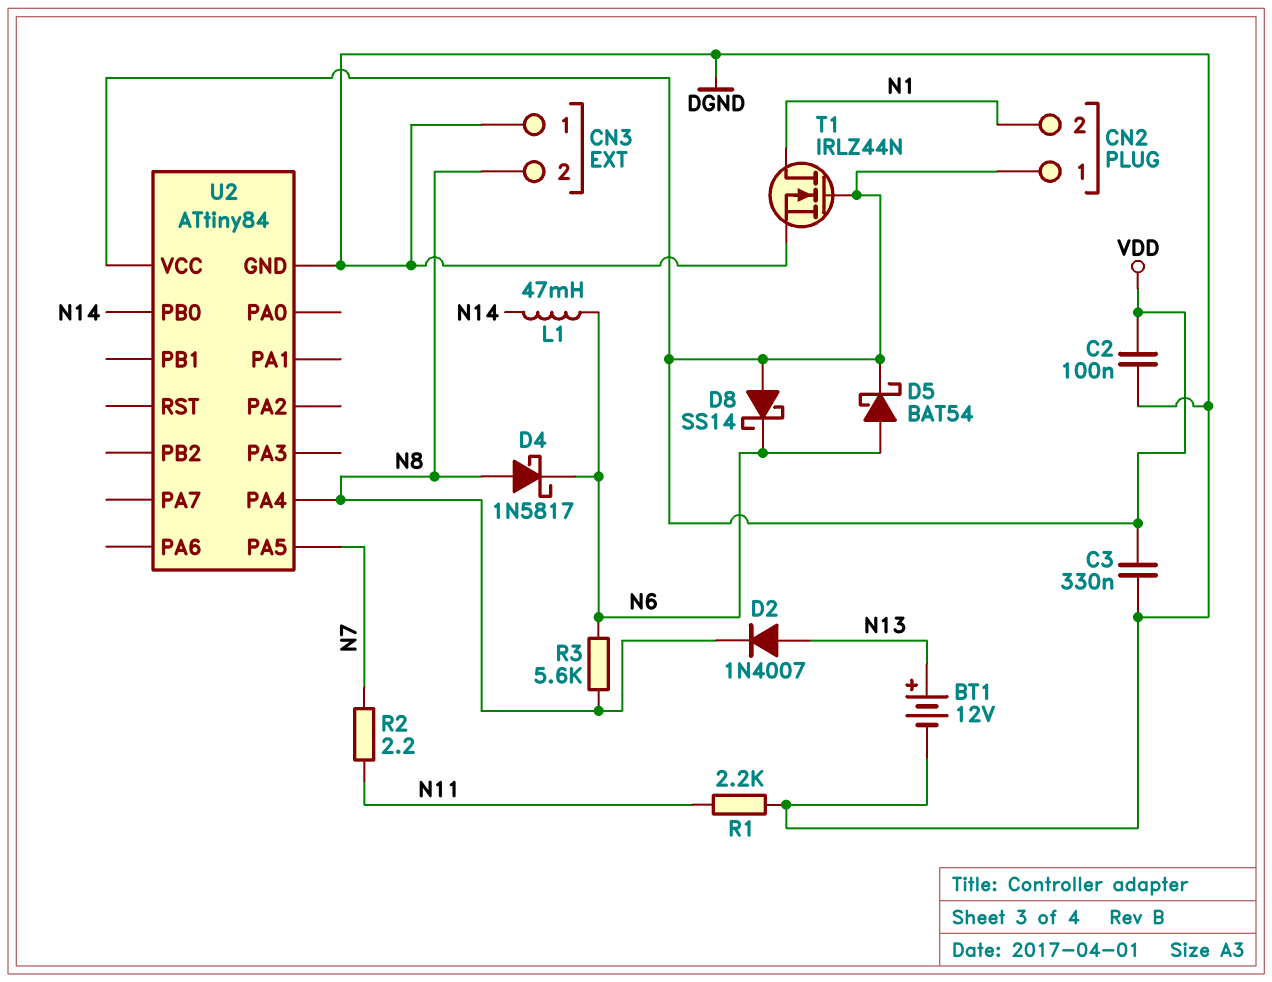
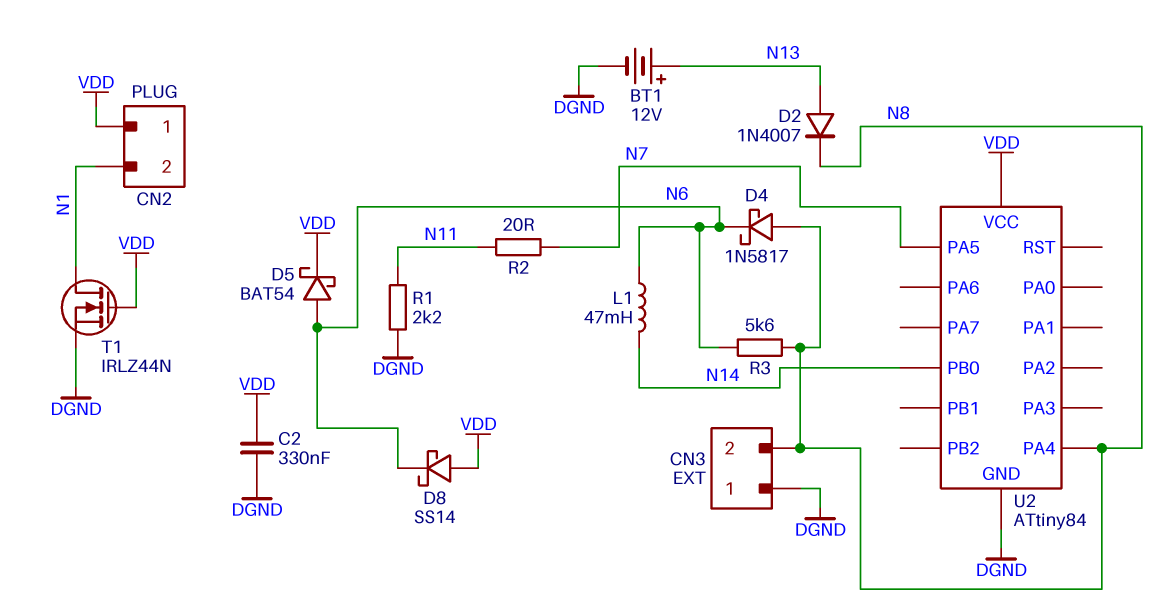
C2: 100nF (DGND, VDD) -> 330nF (DGND, VDD)
C3: 330nF (DGND, VDD) -> none
R2: 2.2 (N7, N11) -> 20 (N7, N11)

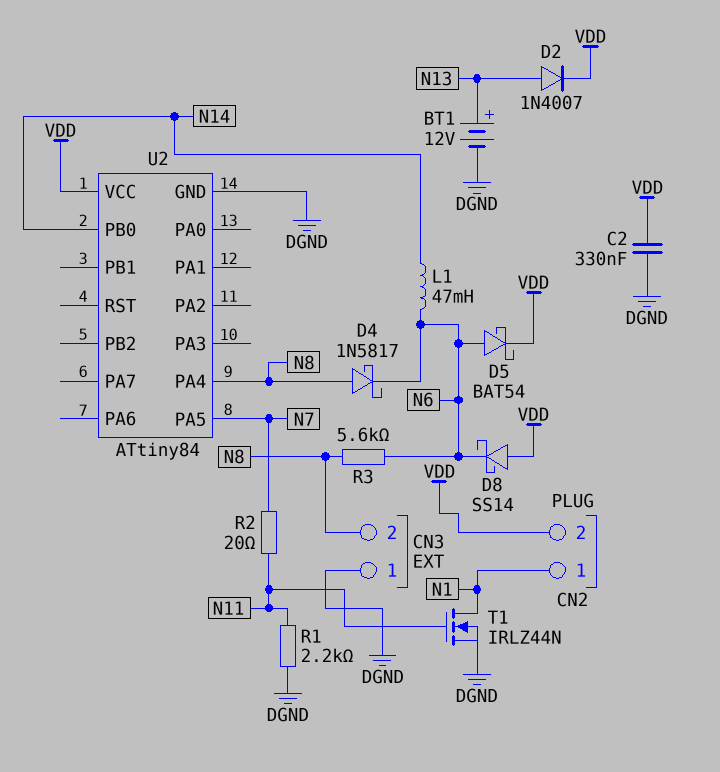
CN2 pin 1: VDD -> N1
CN2 pin 2: N1 -> VDD
D2: diode 1N4007 (A N13, K N8) -> diode 1N4007 (A N13, K VDD)
T1: NMOS IRLZ44N (G VDD, D N1, S DGND) -> NMOS IRLZ44N (G N11, D N1, S DGND)

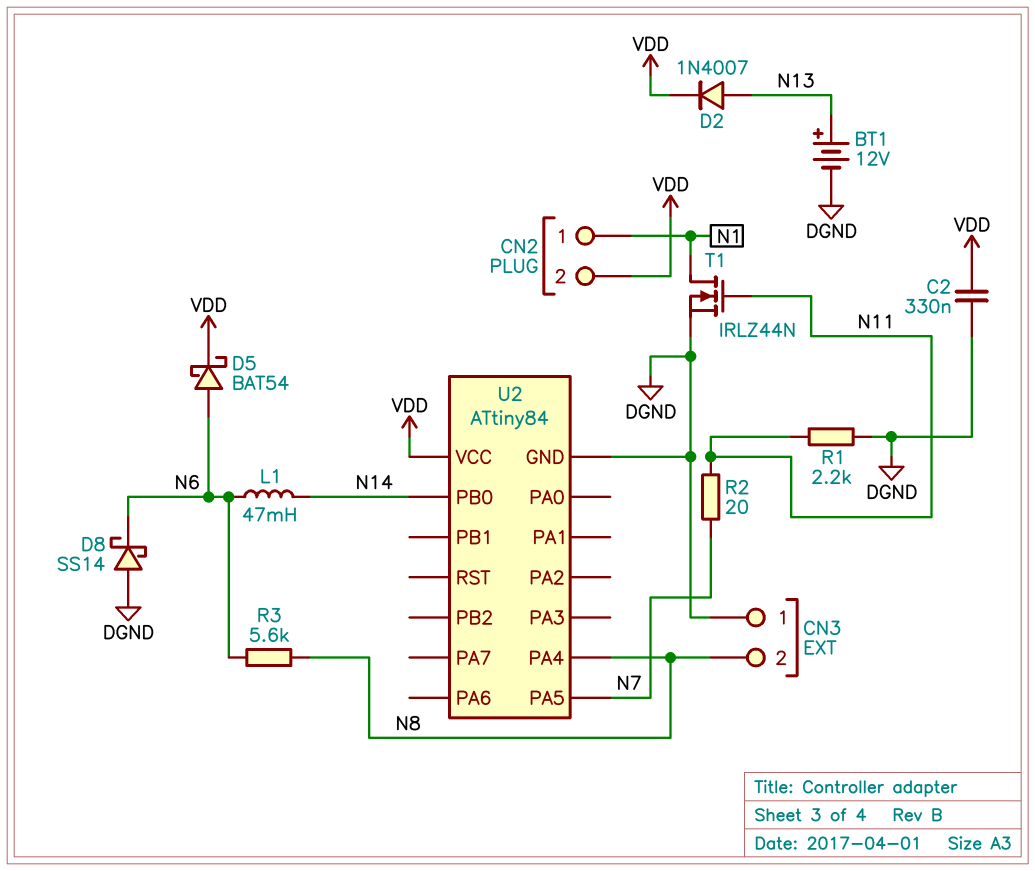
D4: schottky 1N5817 (A N8, K N6) -> none
D8: schottky SS14 (A VDD, K N6) -> schottky SS14 (A DGND, K N6)

